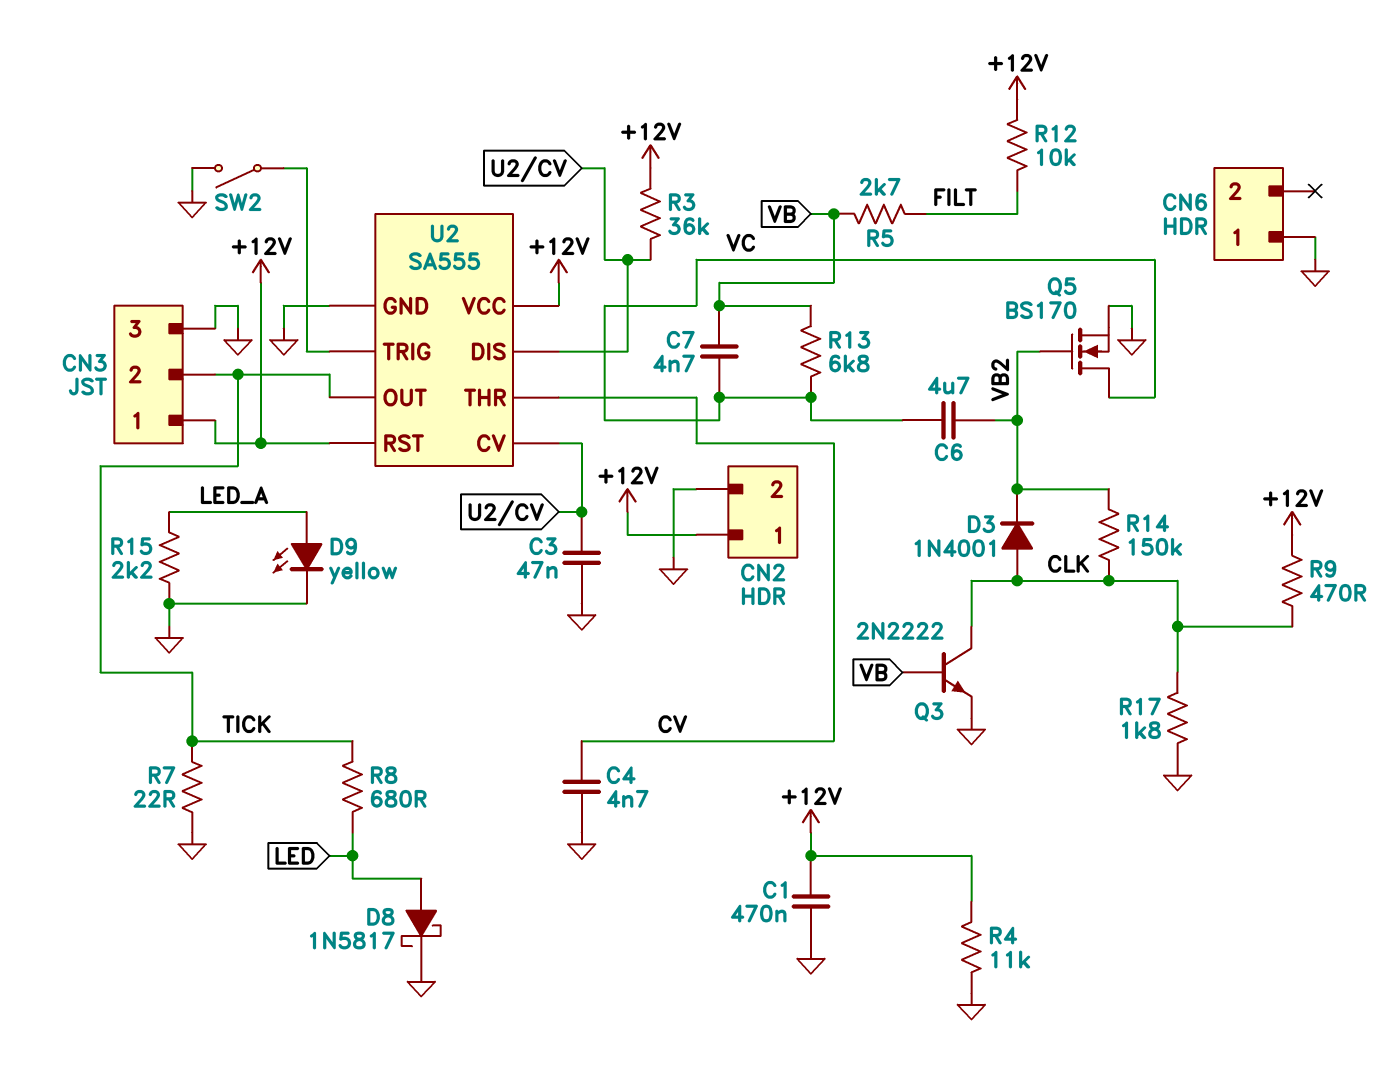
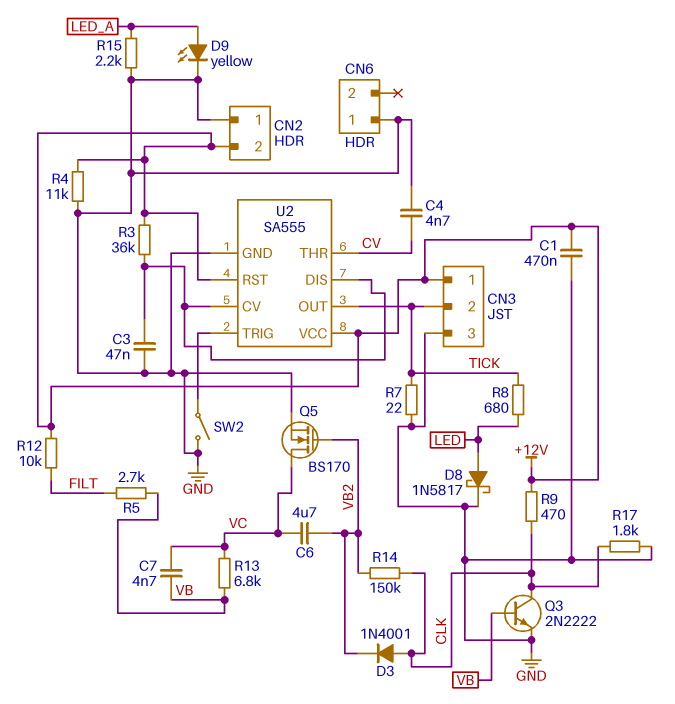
CN2 pin 1: +12V -> GND
CN2 pin 2: GND -> +12V

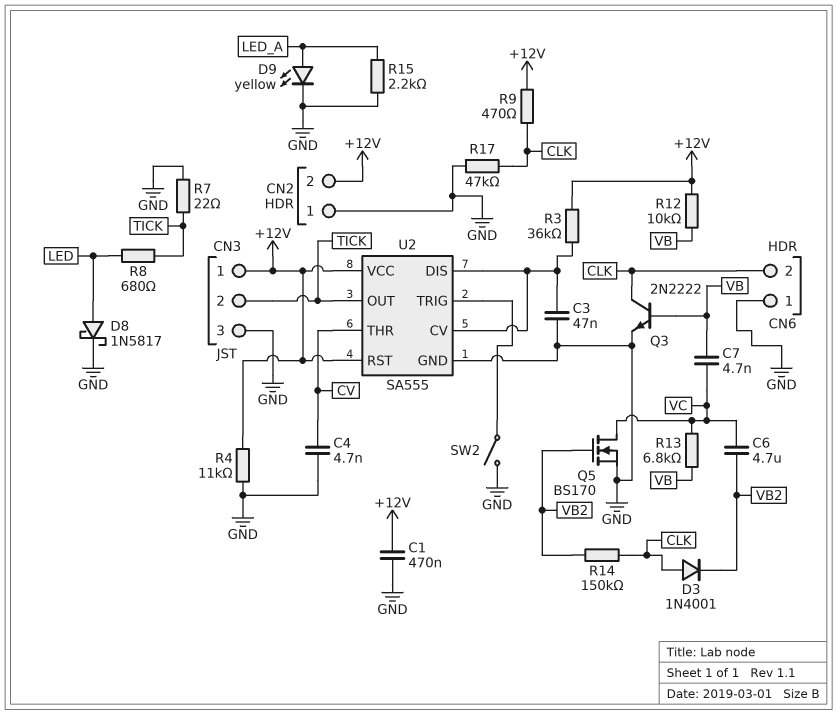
CN6 pin 2: none -> CLK
R5: 2.7k (FILT, VB) -> none
R12: 10k (+12V, FILT) -> 10k (+12V, VB)
R17: 1.8k (CLK, GND) -> 47k (CLK, GND)

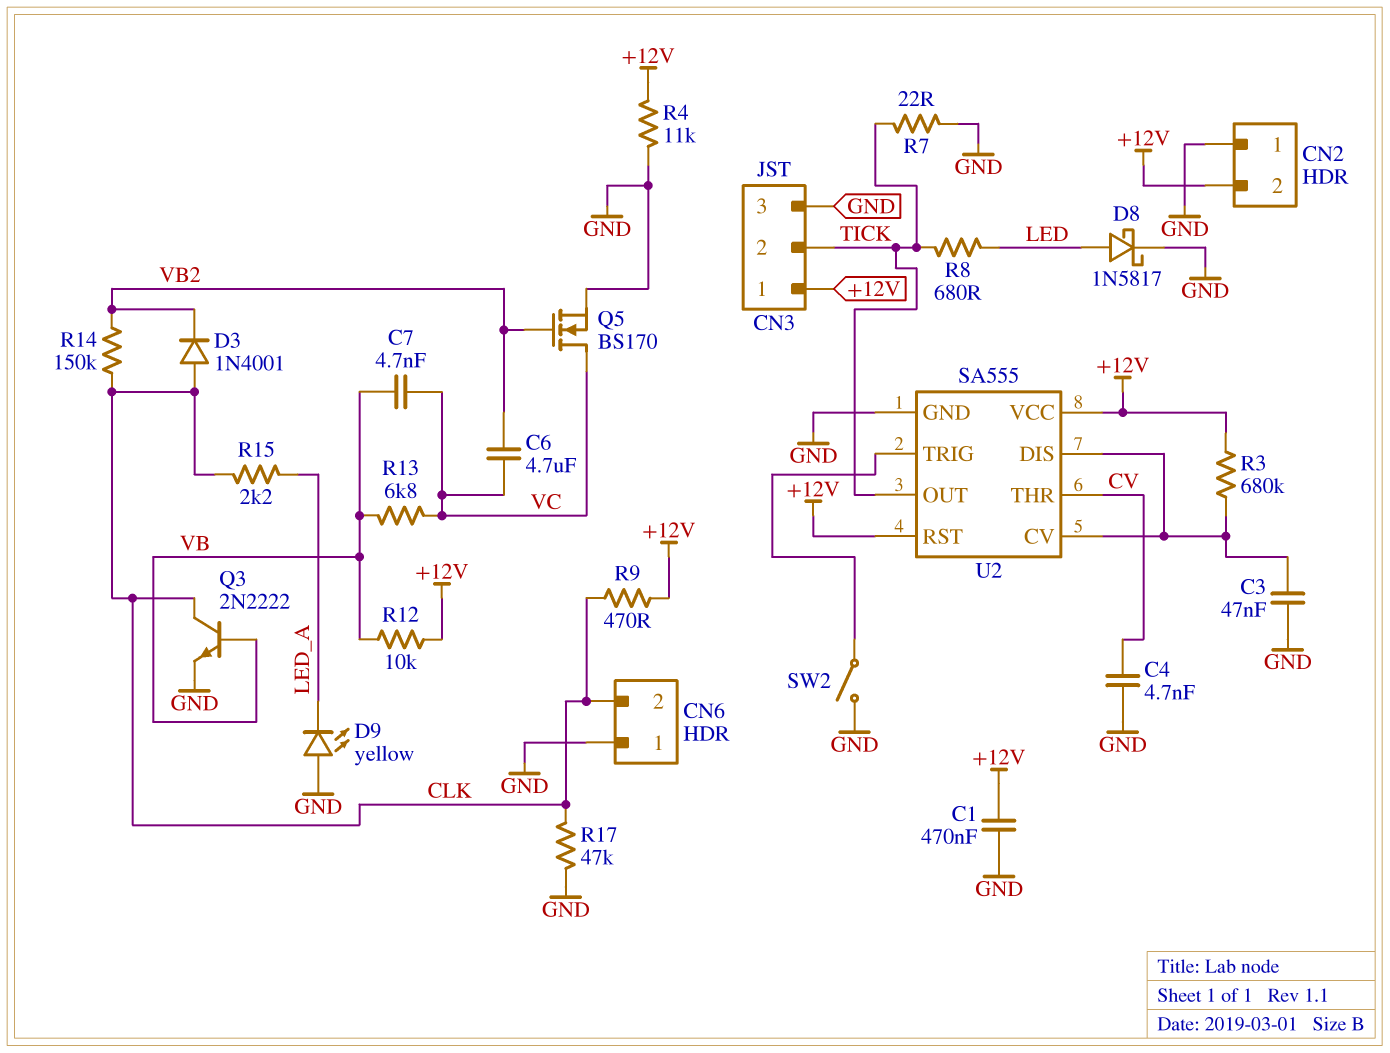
D9: LED yellow (A LED_A, K GND) -> LED yellow (A GND, K LED_A)
R3: 36k (+12V, U2/CV) -> 680k (+12V, U2/CV)
R15: 2.2k (GND, LED_A) -> 2.2k (CLK, LED_A)

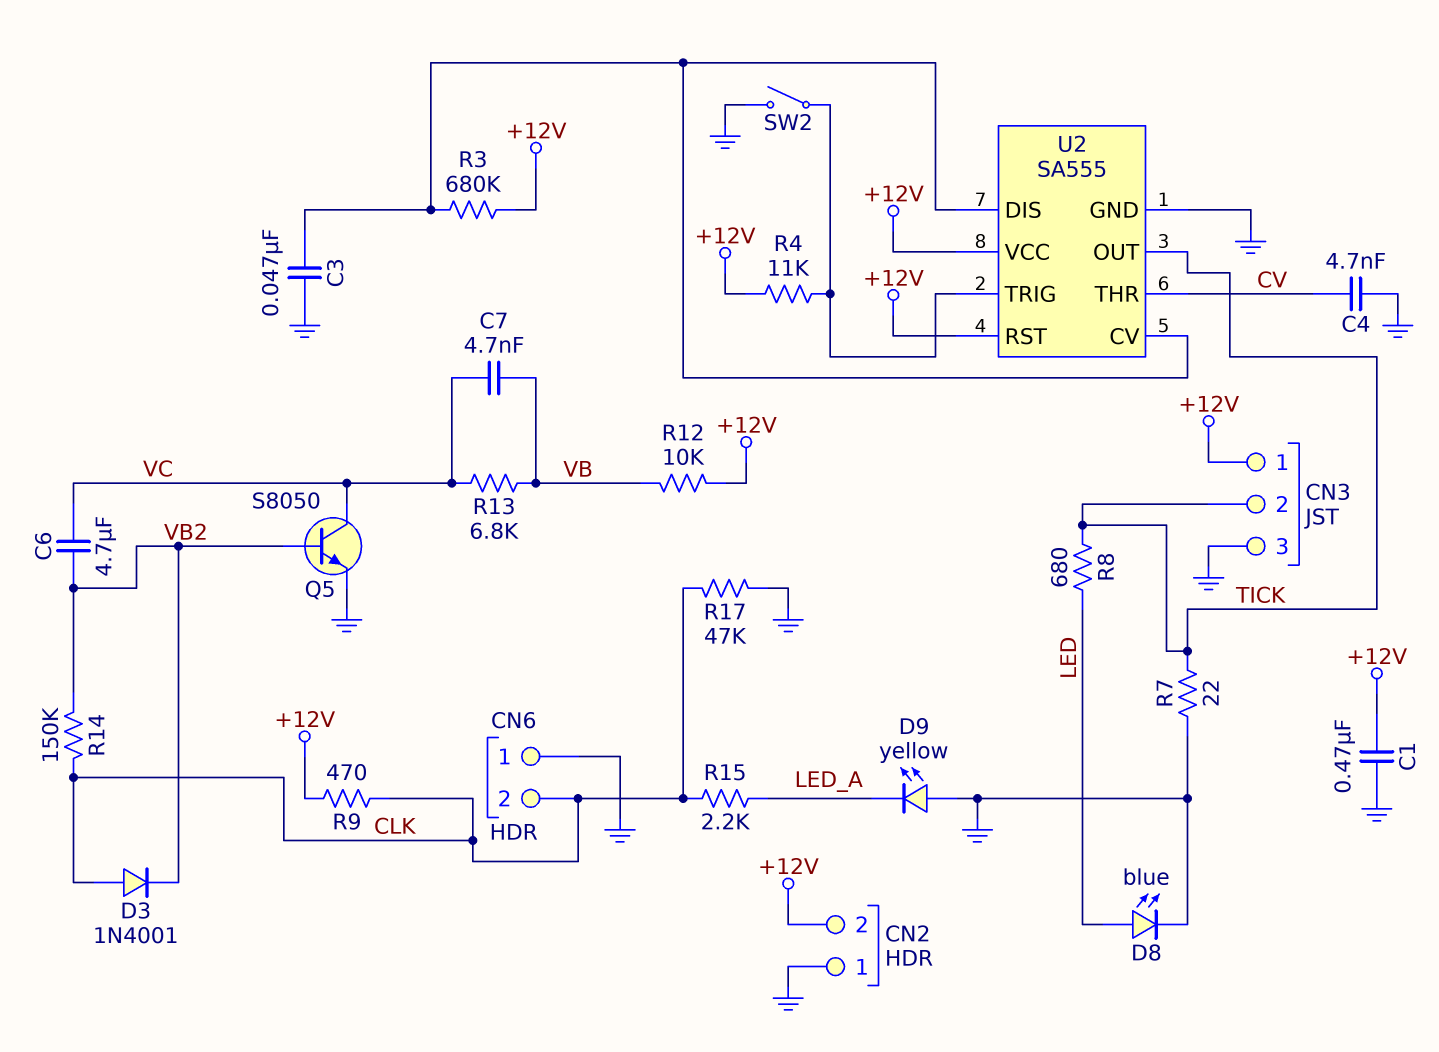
D8: schottky 1N5817 (A LED, K GND) -> LED blue (A LED, K GND)
Q3: NPN 2N2222 (B VB, C CLK, E GND) -> none
Q5: NMOS BS170 (G VB2, D VC, S GND) -> NPN S8050 (B VB2, C VC, E GND)
R4: 11k (+12V, GND) -> 11k (+12V, U2/TRIG)

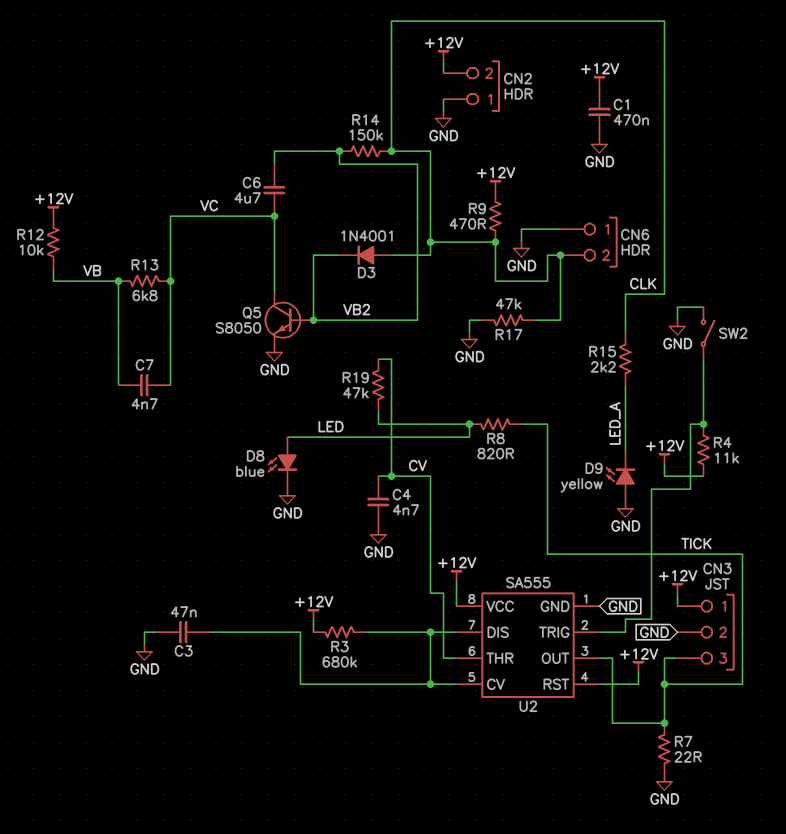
CN3 pin 2: TICK -> GND
CN3 pin 3: GND -> TICK
R8: 680 (LED, TICK) -> 820 (LED, TICK)
R19: none -> 47k (CV, LED)

